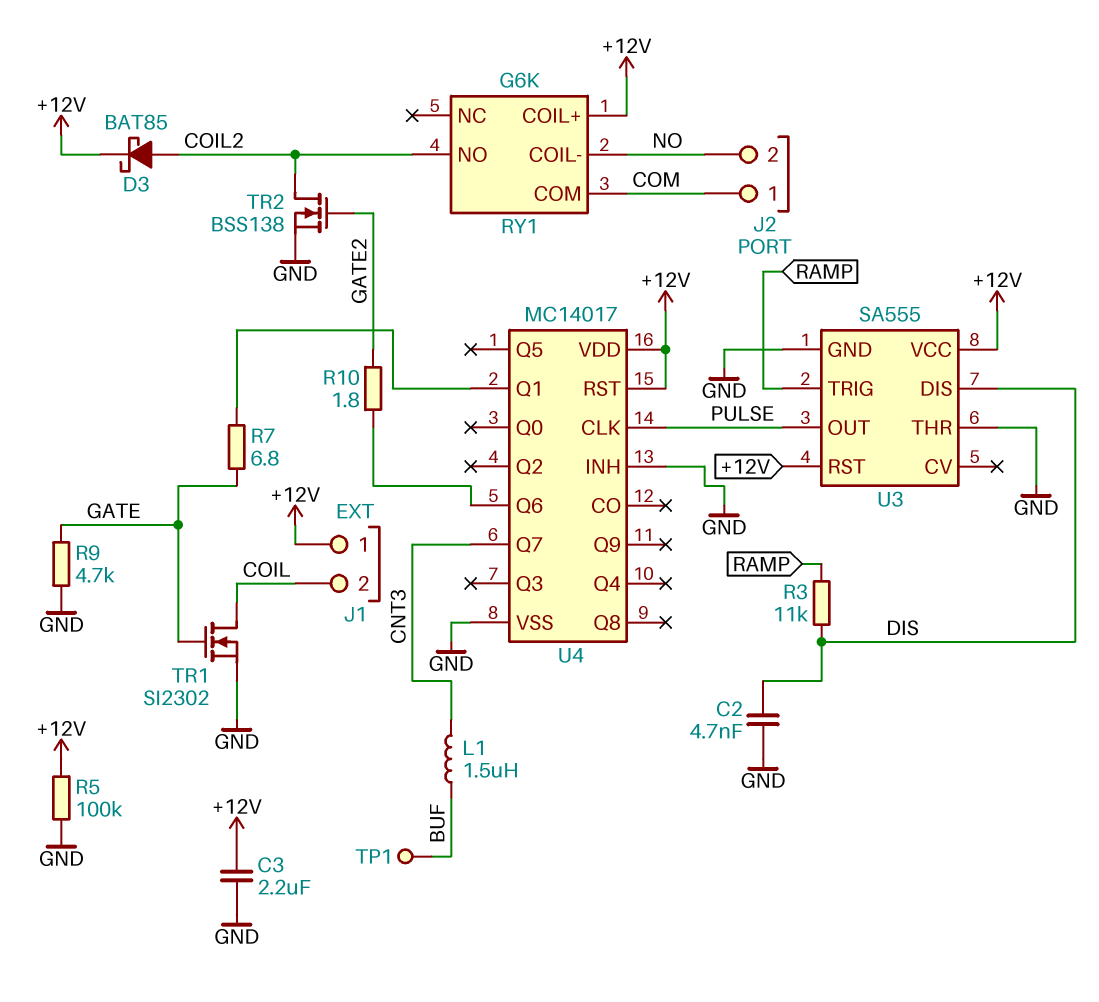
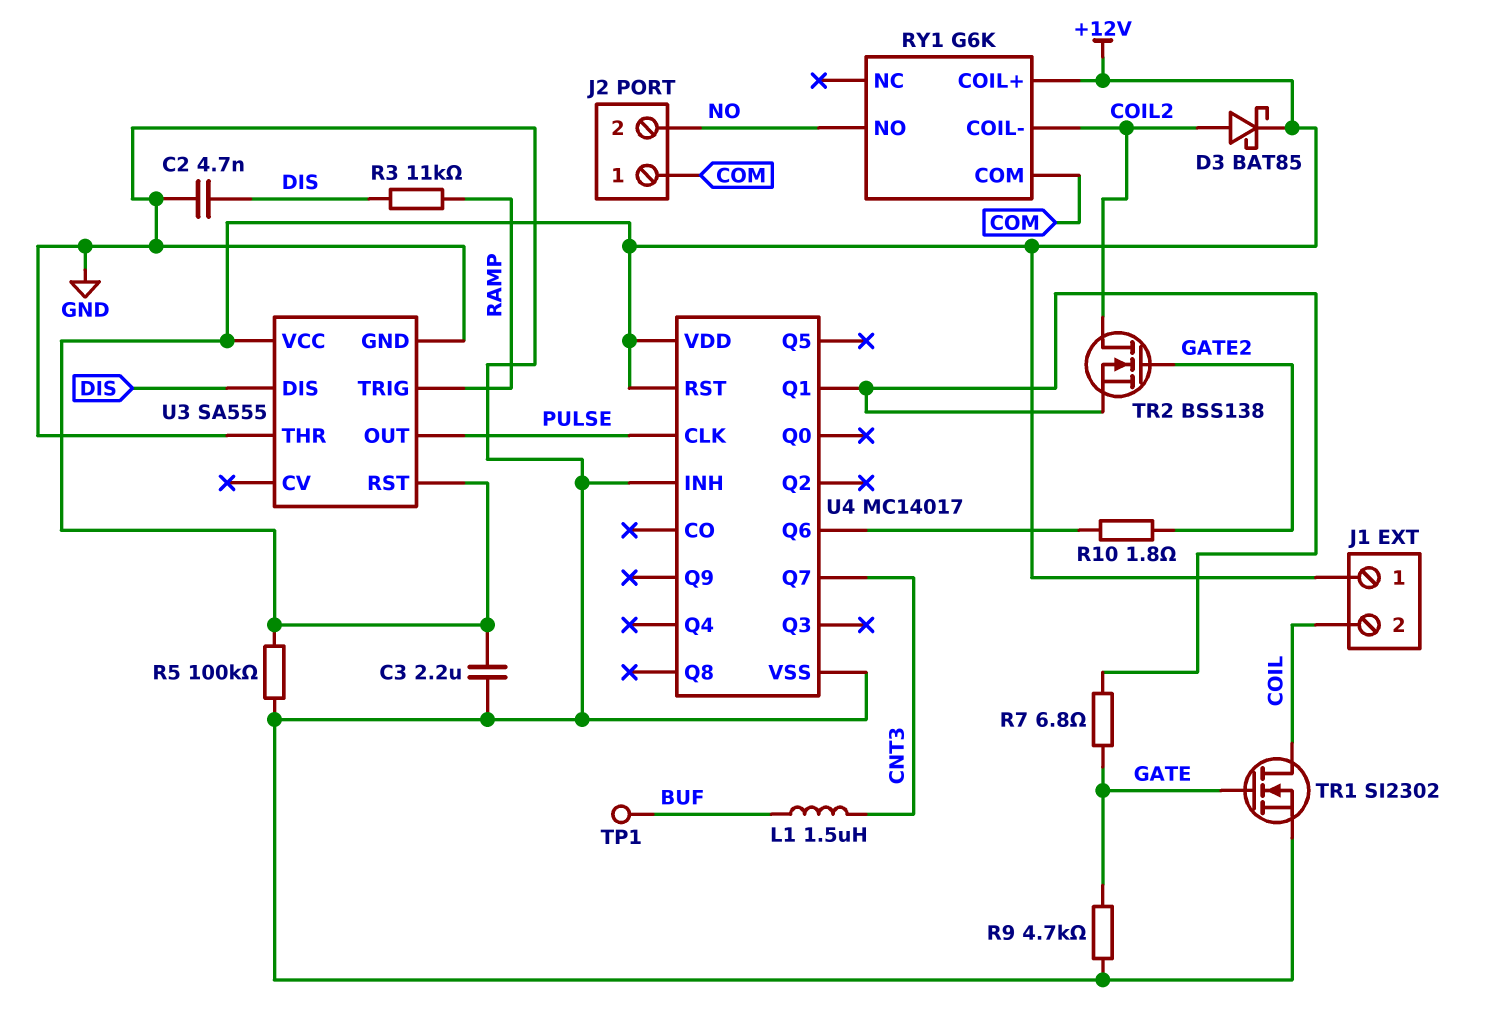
RY1 pin COIL-: NO -> COIL2
RY1 pin NO: COIL2 -> NO
TR2: NMOS BSS138 (G GATE2, D COIL2, S GND) -> NMOS BSS138 (G GATE2, D COIL2, S U4/Q1)

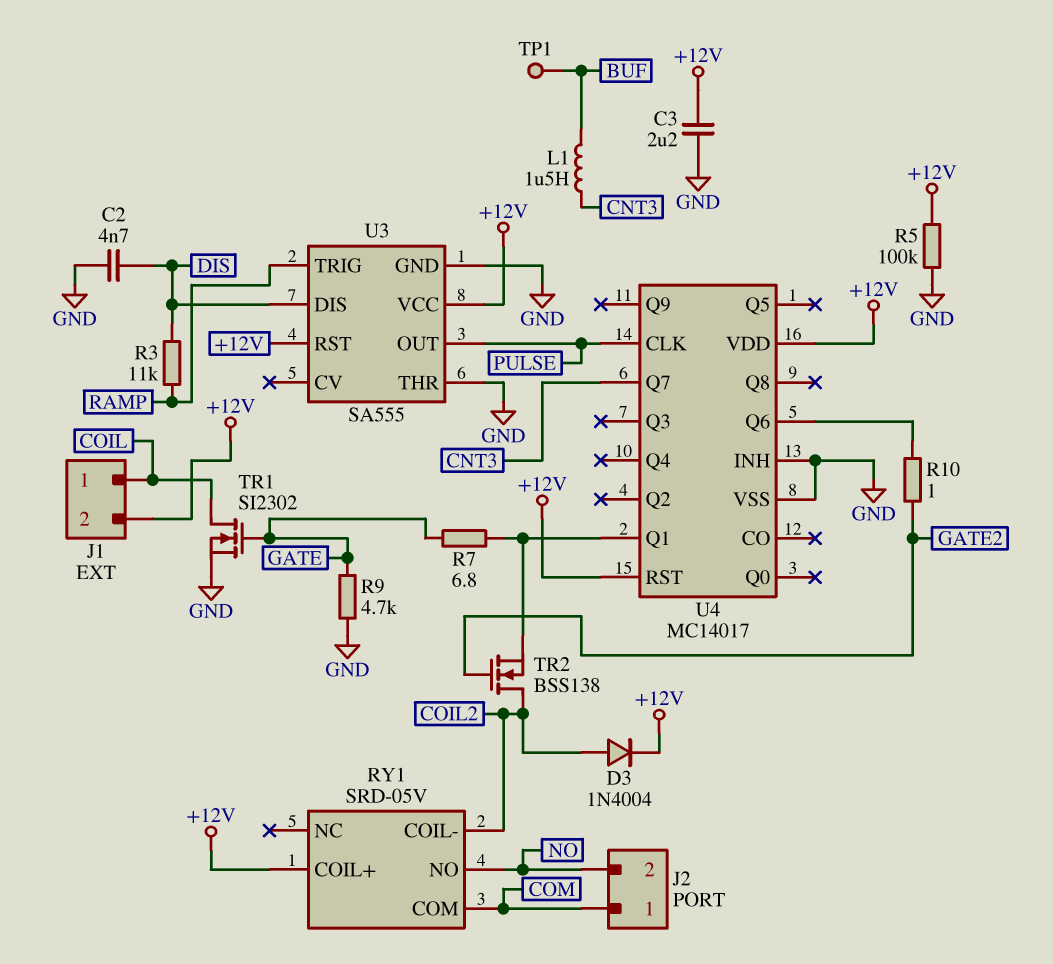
D3: schottky BAT85 (A COIL2, K +12V) -> diode 1N4004 (A COIL2, K +12V)
J1 pin 1: +12V -> COIL
J1 pin 2: COIL -> +12V
R10: 1.8 (GATE2, U4/Q6) -> 1 (GATE2, U4/Q6)
RY1: G6K -> SRD-05V

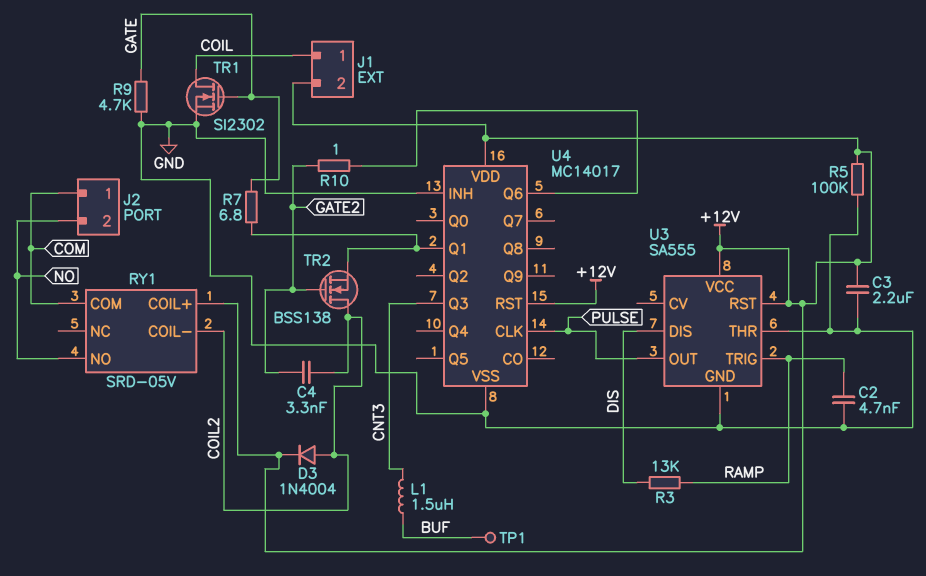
C2: 4.7nF (DIS, GND) -> 4.7nF (GND, RAMP)
C4: none -> 3.3nF (COIL2, GATE2)
R3: 11k (DIS, RAMP) -> 13k (DIS, RAMP)
U4 pin Q3: none -> CNT3
U4 pin Q7: CNT3 -> none

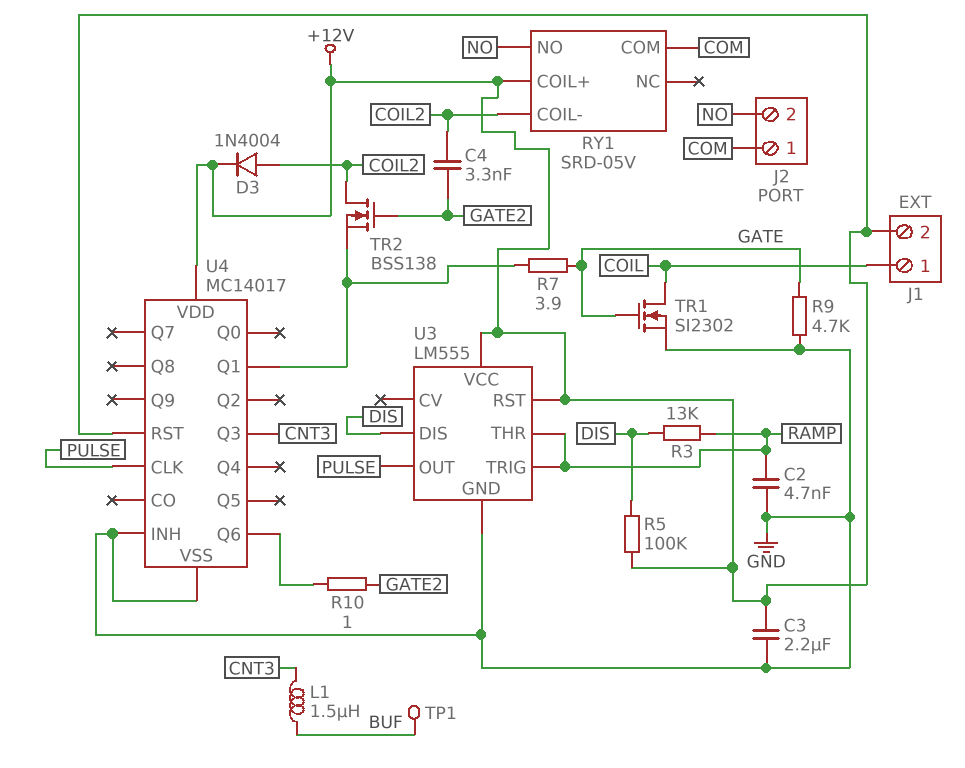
R5: 100k (+12V, GND) -> 100k (+12V, DIS)
R7: 6.8 (GATE, U4/Q1) -> 3.9 (GATE, U4/Q1)
U3: SA555 -> LM555
U3 pin THR: GND -> RAMP

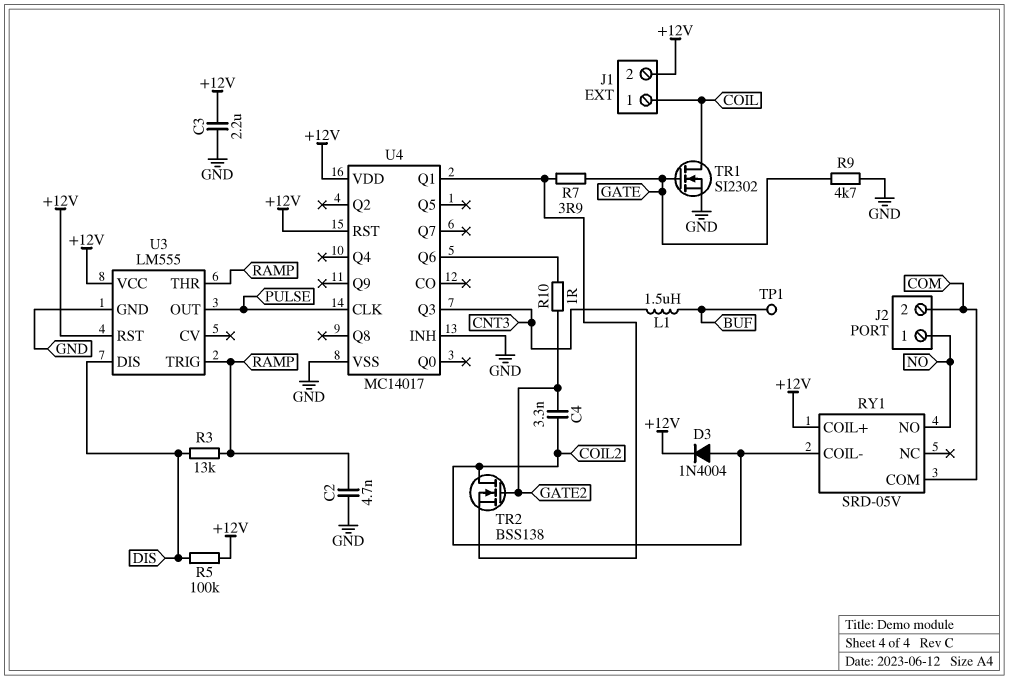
J2 pin 1: COM -> NO
J2 pin 2: NO -> COM

